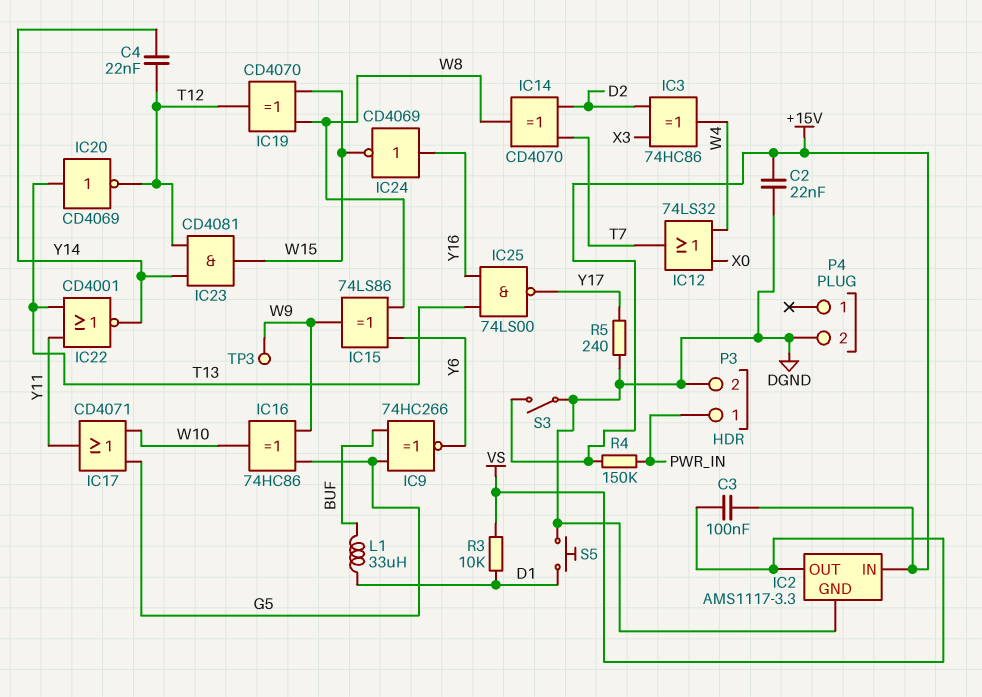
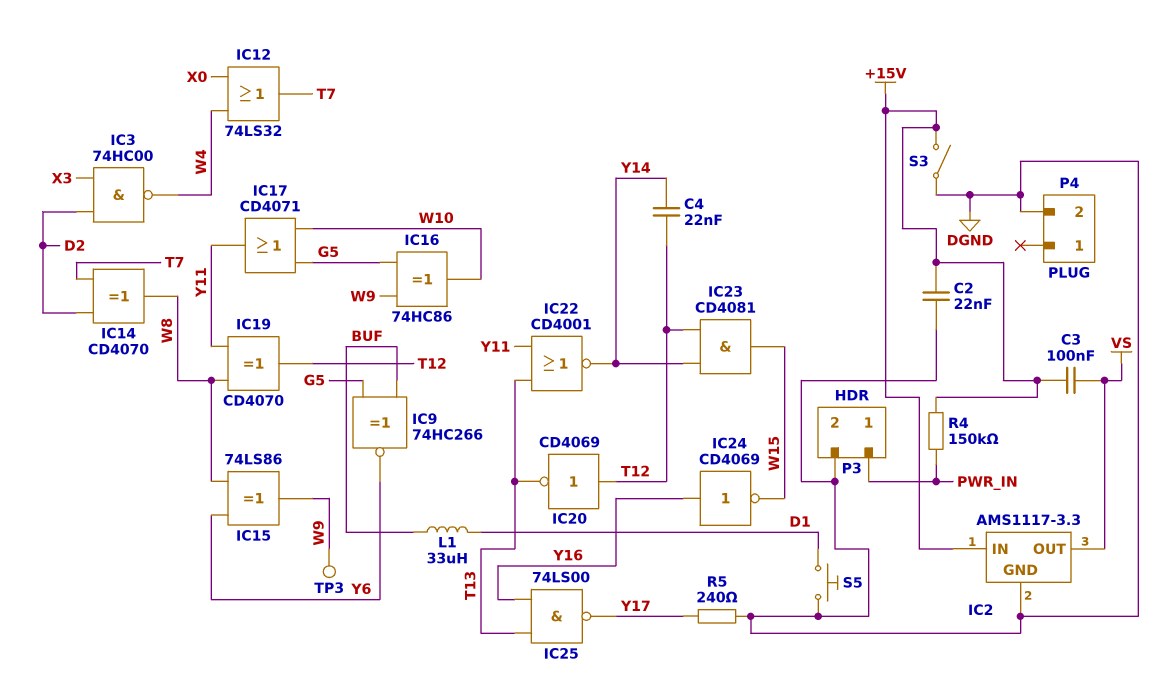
IC3: XOR 74HC86 (in D2, in X3, out W4) -> NAND 74HC00 (in D2, in X3, out W4)
IC19: XOR CD4070 (in W8, in W15, out T12) -> XOR CD4070 (in W8, in Y11, out T12)
IC20: NOT CD4069 (in T13, out T12) -> NOT CD4069 (in T12, out T13)
R3: 10k (D1, VS) -> none

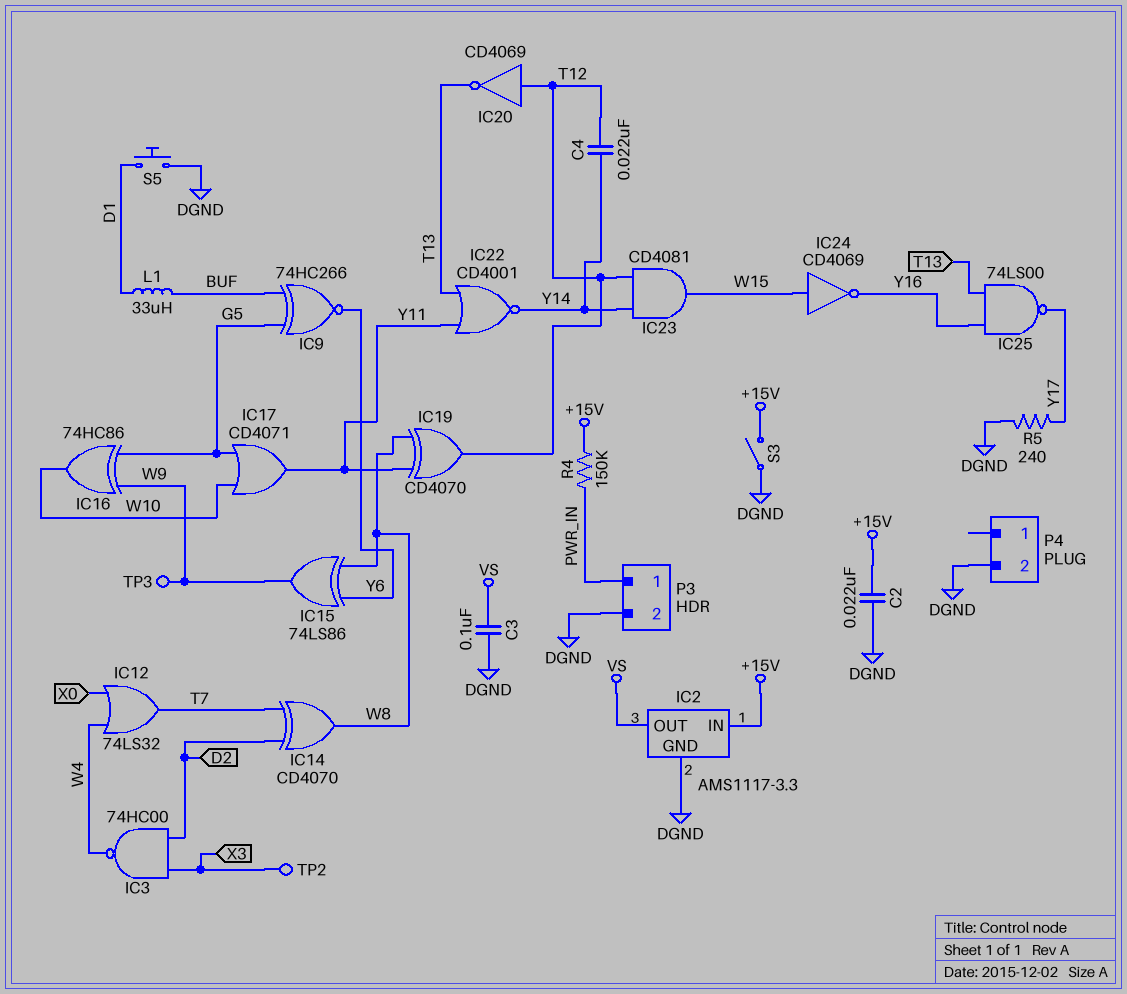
C3: 100nF (+15V, VS) -> 100nF (DGND, VS)
IC24: NOT CD4069 (in Y16, out W15) -> NOT CD4069 (in W15, out Y16)
TP2: none -> test point (X3)

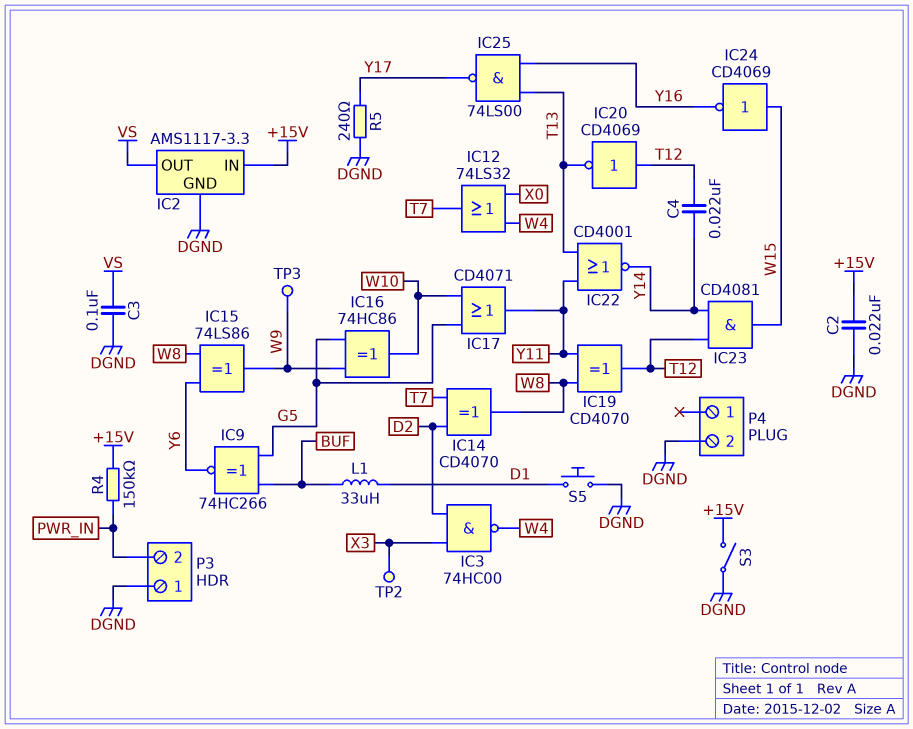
P3 pin 1: PWR_IN -> DGND
P3 pin 2: DGND -> PWR_IN

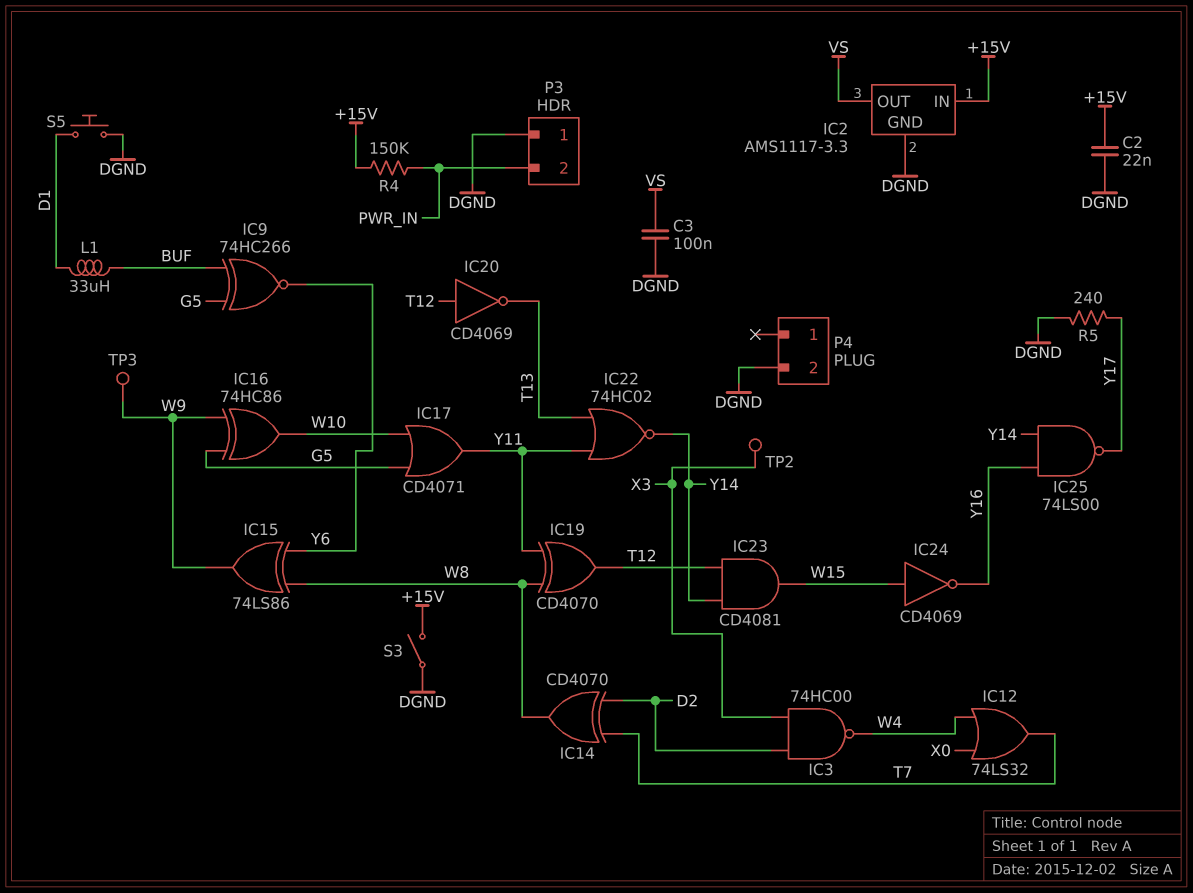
C4: 22nF (T12, Y14) -> none
IC22: NOR CD4001 (in T13, in Y11, out Y14) -> NOR 74HC02 (in T13, in Y11, out Y14)
IC25: NAND 74LS00 (in T13, in Y16, out Y17) -> NAND 74LS00 (in Y14, in Y16, out Y17)

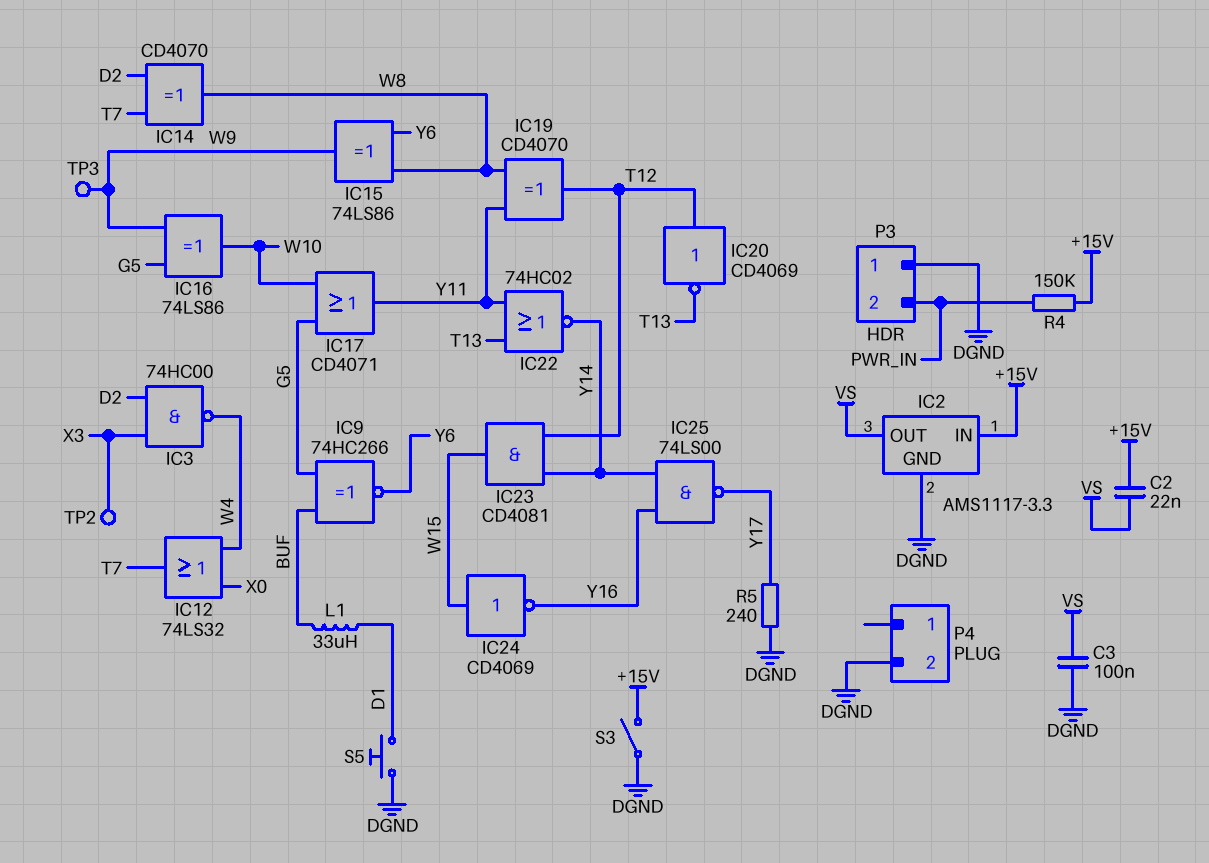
C2: 22nF (+15V, DGND) -> 22nF (+15V, VS)
IC16: XOR 74HC86 (in G5, in W9, out W10) -> XOR 74LS86 (in G5, in W9, out W10)

